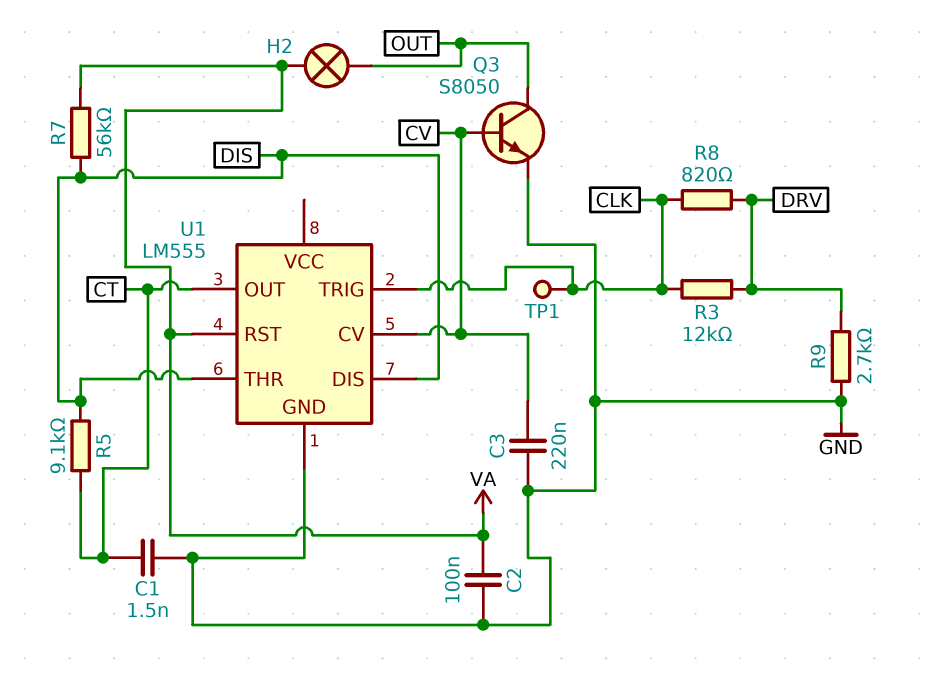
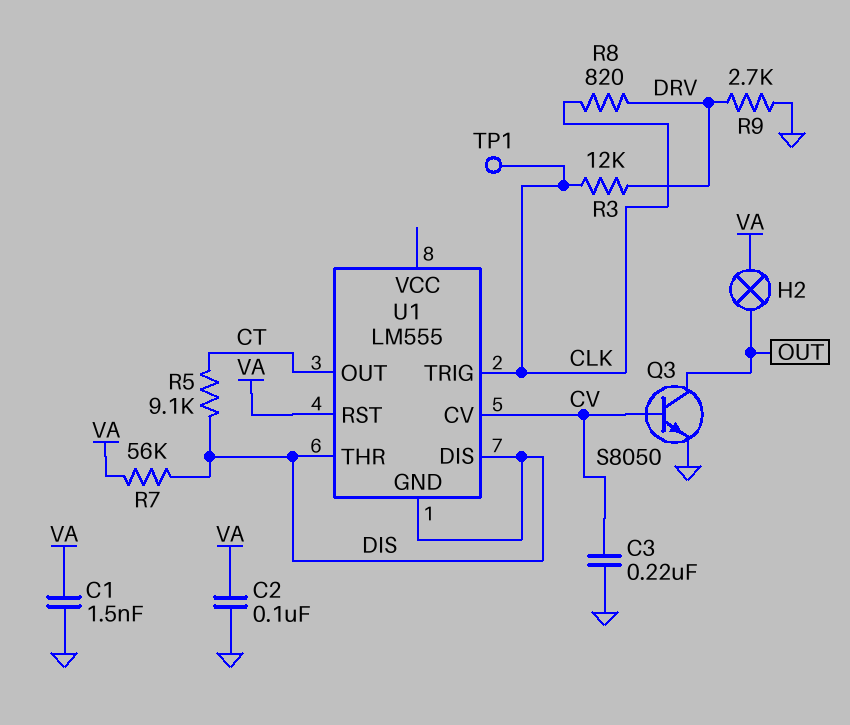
C1: 1.5nF (CT, GND) -> 1.5nF (GND, VA)
U1 pin GND: GND -> DIS

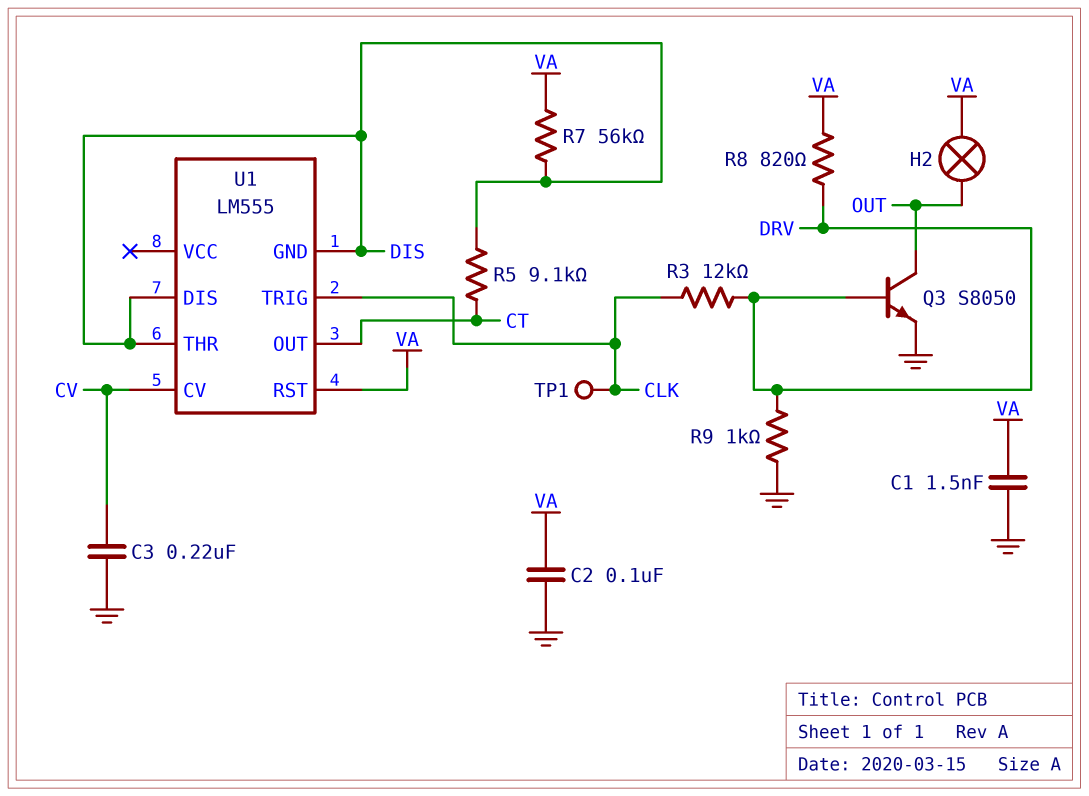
Q3: NPN S8050 (B CV, C OUT, E GND) -> NPN S8050 (B DRV, C OUT, E GND)
R8: 820 (CLK, DRV) -> 820 (DRV, VA)
R9: 2.7k (DRV, GND) -> 1k (DRV, GND)

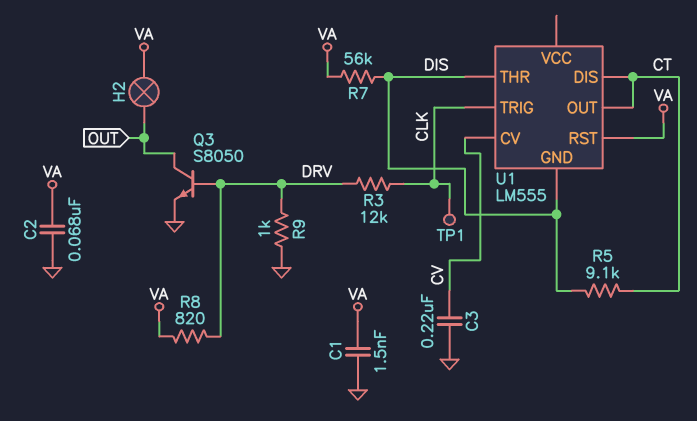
C2: 100nF (GND, VA) -> 68nF (GND, VA)
U1 pin DIS: DIS -> CT

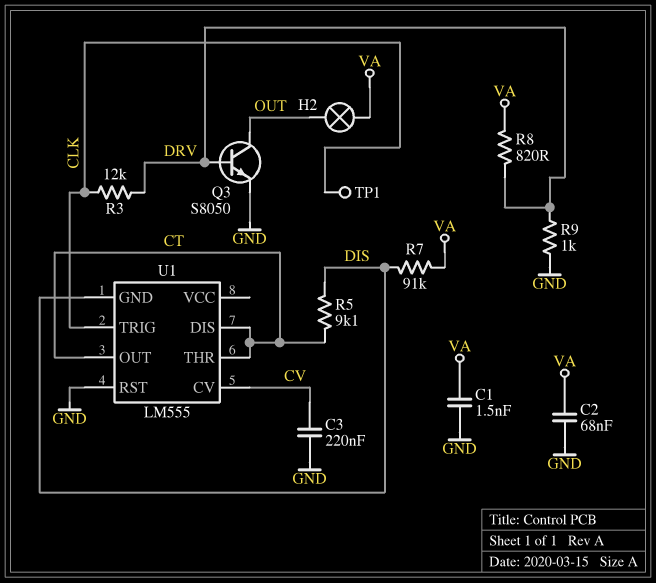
R7: 56k (DIS, VA) -> 91k (DIS, VA)
U1 pin RST: VA -> GND
U1 pin THR: DIS -> CT

